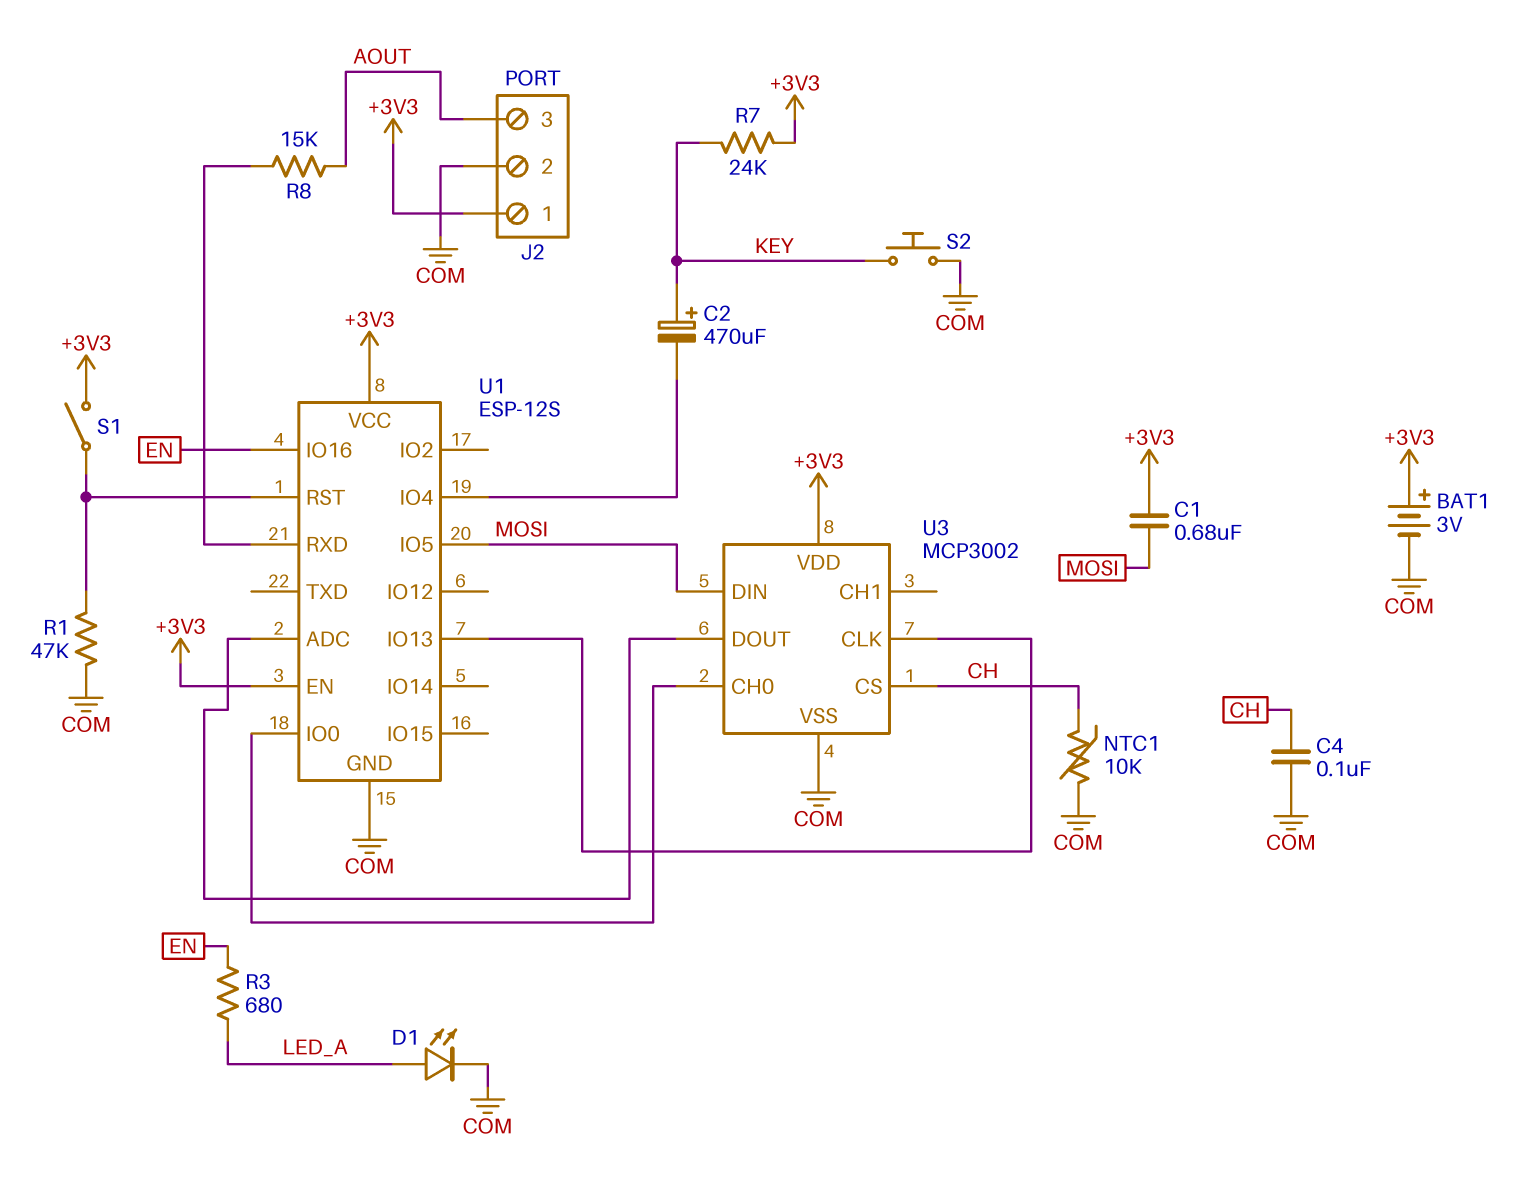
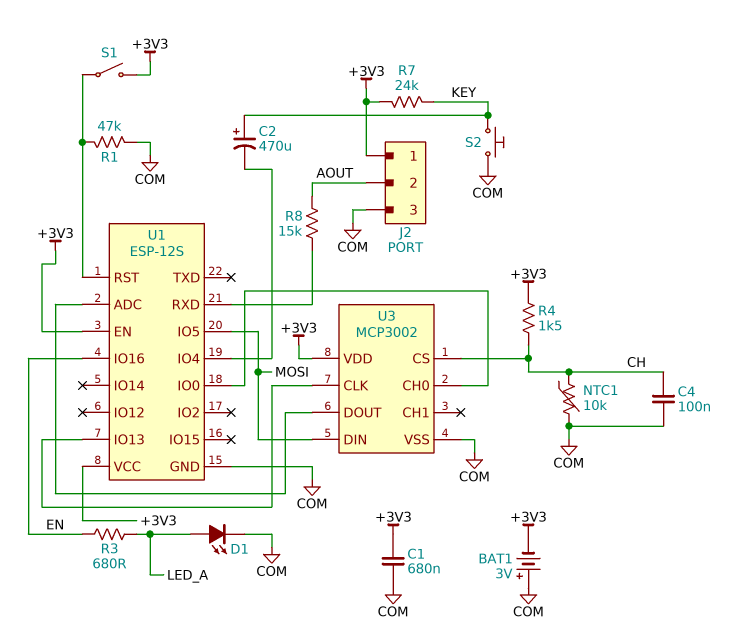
BAT1: 3V (plus +3V3, minus COM) -> 3V (plus COM, minus +3V3)
C1: 680nF (+3V3, MOSI) -> 680nF (+3V3, COM)
J2 pin 2: COM -> AOUT
J2 pin 3: AOUT -> COM
R4: none -> 1.5k (+3V3, CH)

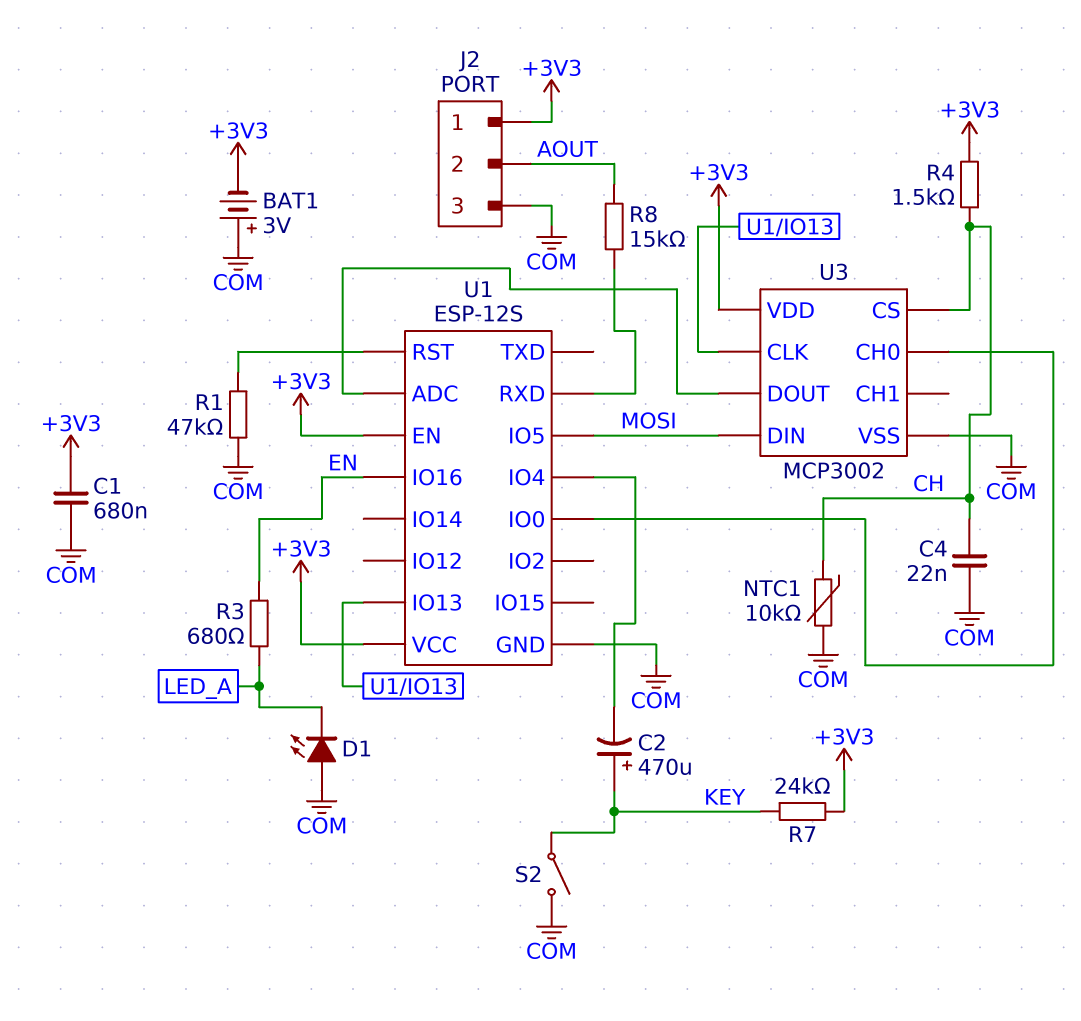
C4: 100nF (CH, COM) -> 22nF (CH, COM)
D1: LED (A LED_A, K COM) -> LED (A COM, K LED_A)
S1: switch (+3V3, U1/RST) -> none
S2: button (COM, KEY) -> switch (COM, KEY)

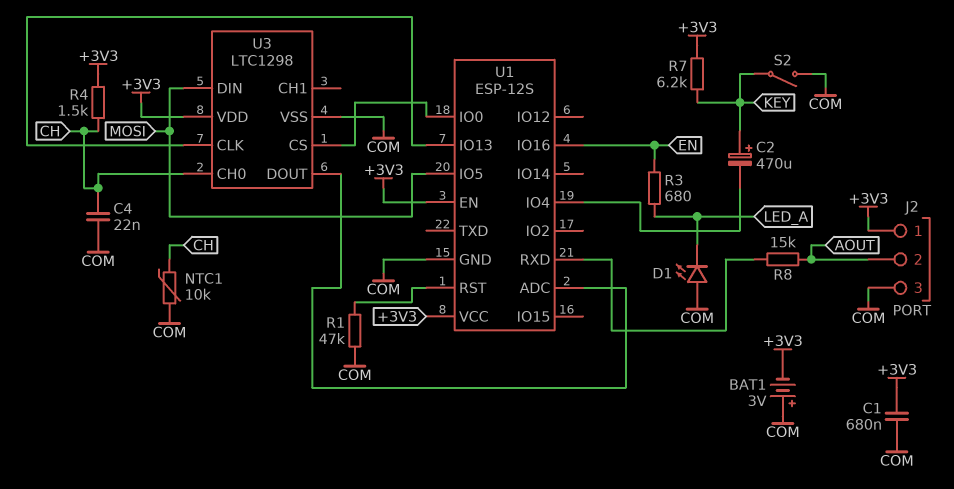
R7: 24k (+3V3, KEY) -> 6.2k (+3V3, KEY)
U3: MCP3002 -> LTC1298
U3 pin CH0: U1/IO0 -> CH
U3 pin CS: CH -> U1/IO0

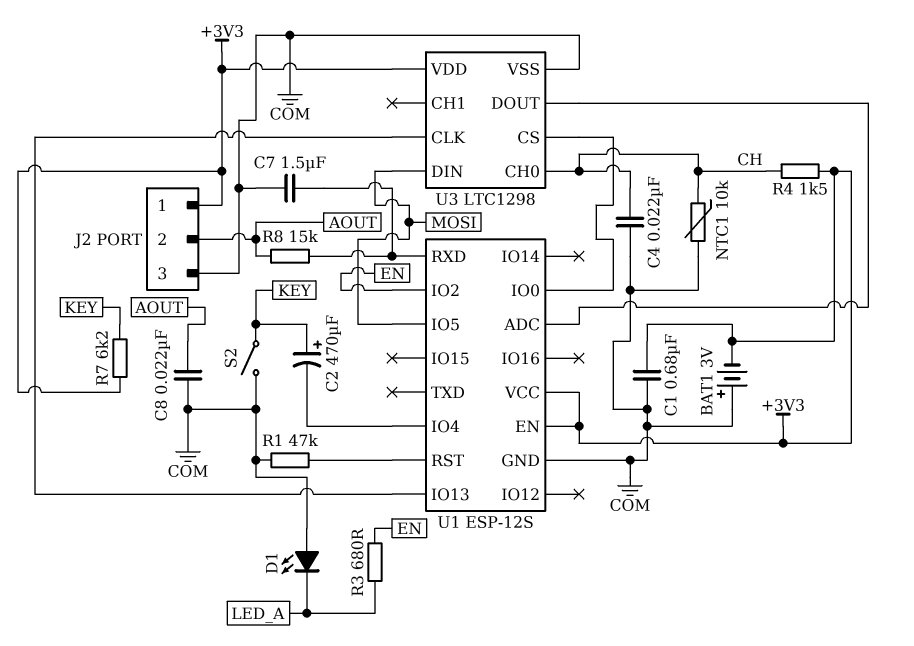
C7: none -> 1.5uF (COM, U1/RXD)
C8: none -> 22nF (AOUT, COM)
U1 pin IO2: none -> EN
U1 pin IO16: EN -> none

